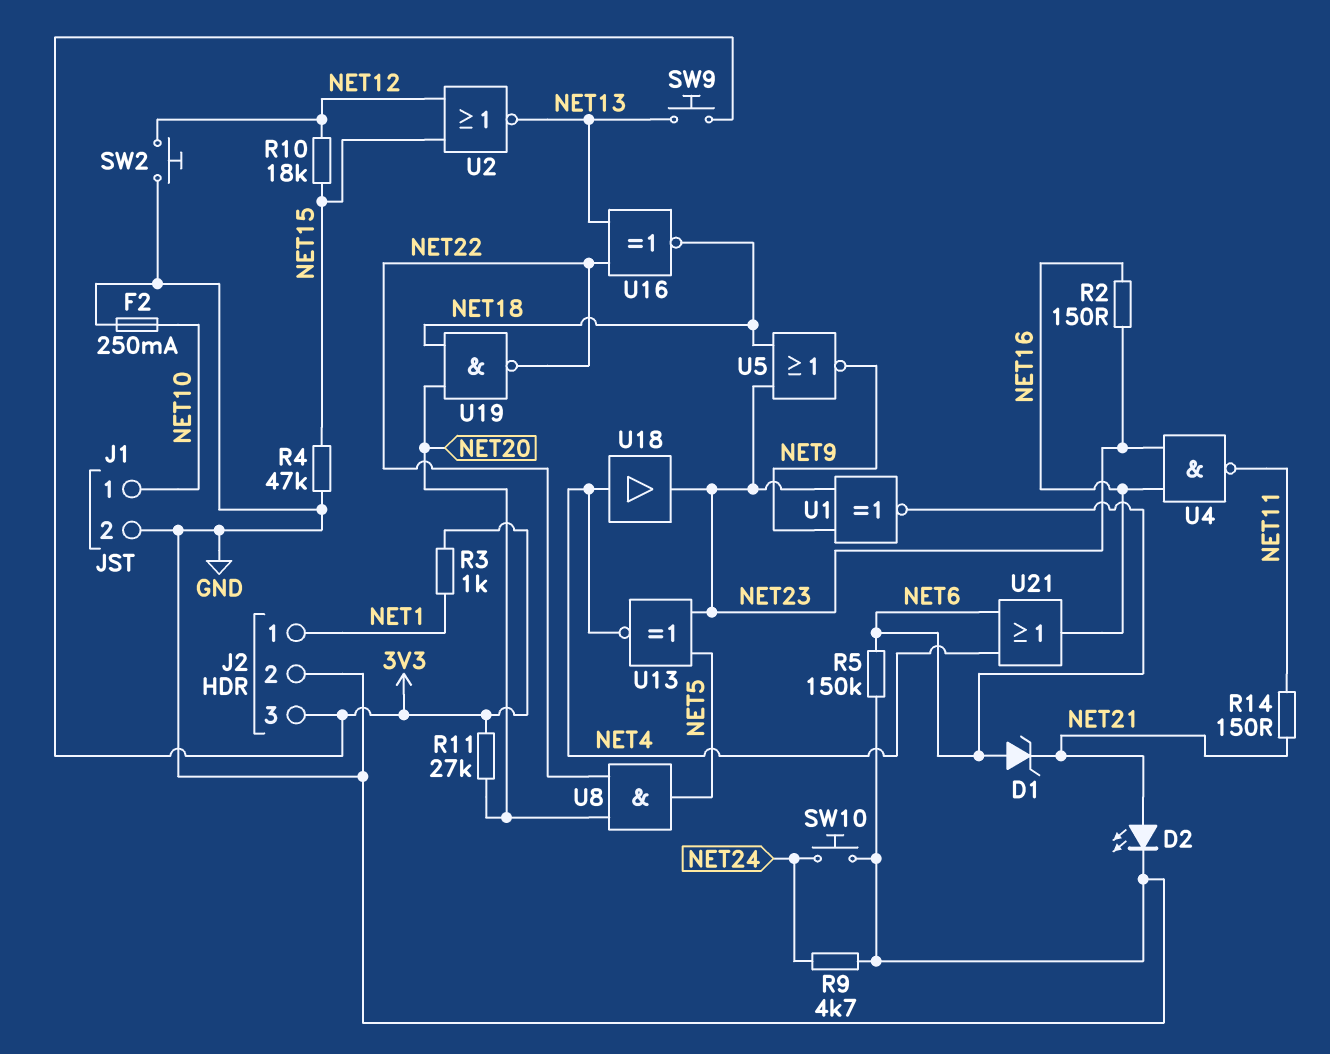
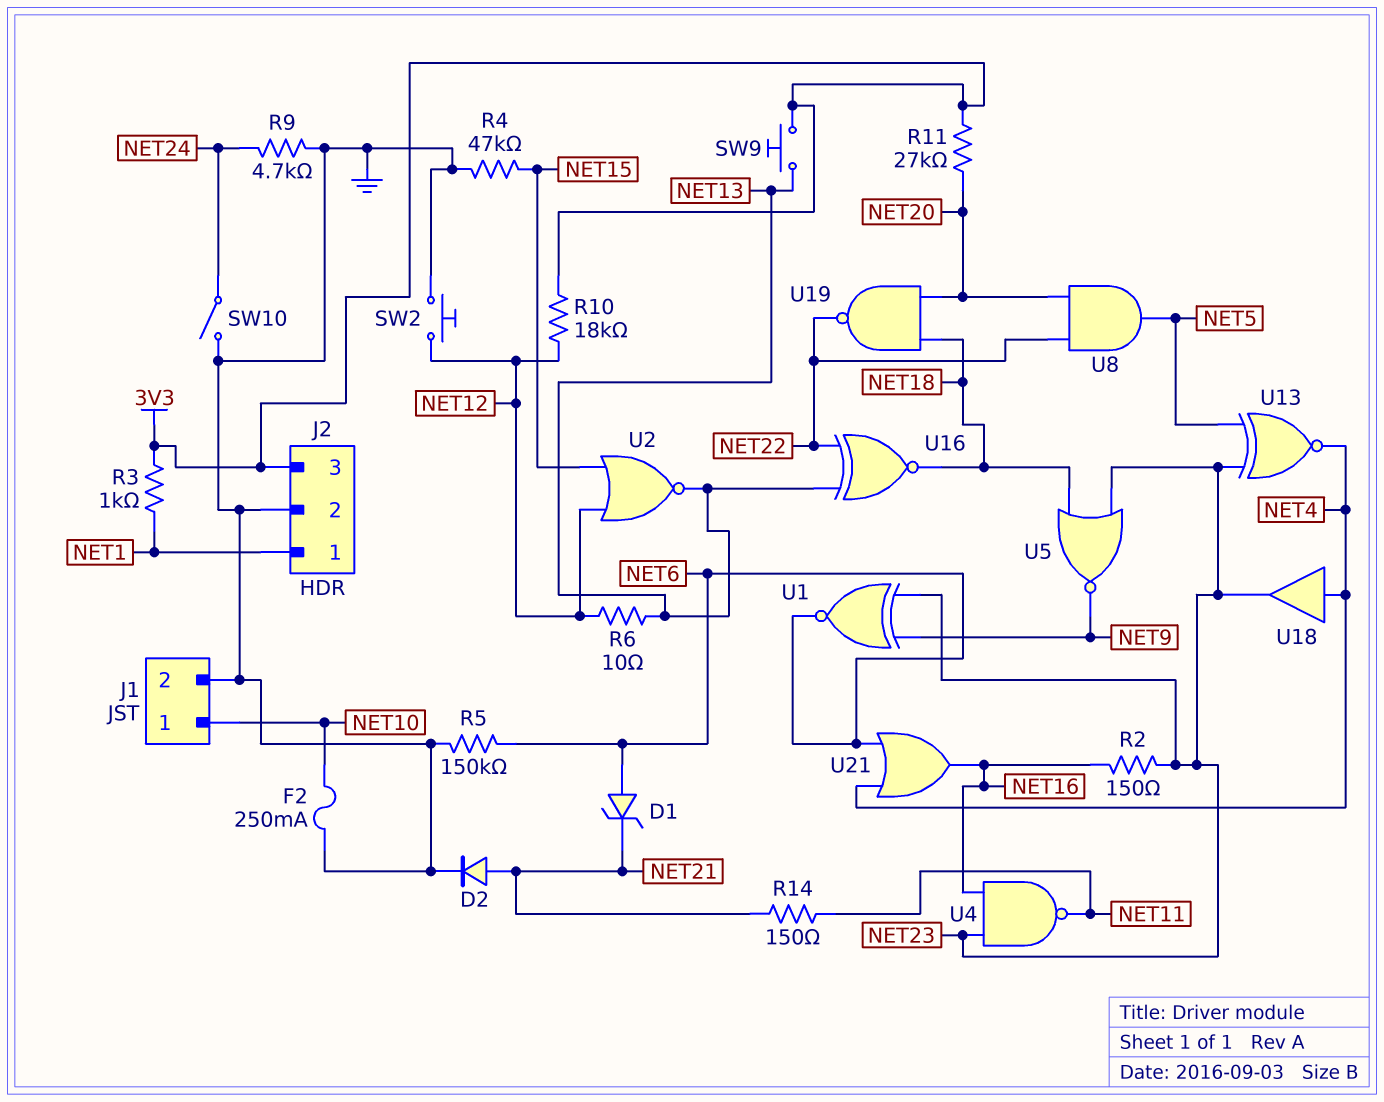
D2: LED (A NET21, K GND) -> diode (A NET21, K GND)
R6: none -> 10 (NET12, NET13)
R10: 18k (NET12, NET15) -> 18k (3V3, NET12)
SW10: button (GND, NET24) -> switch (GND, NET24)

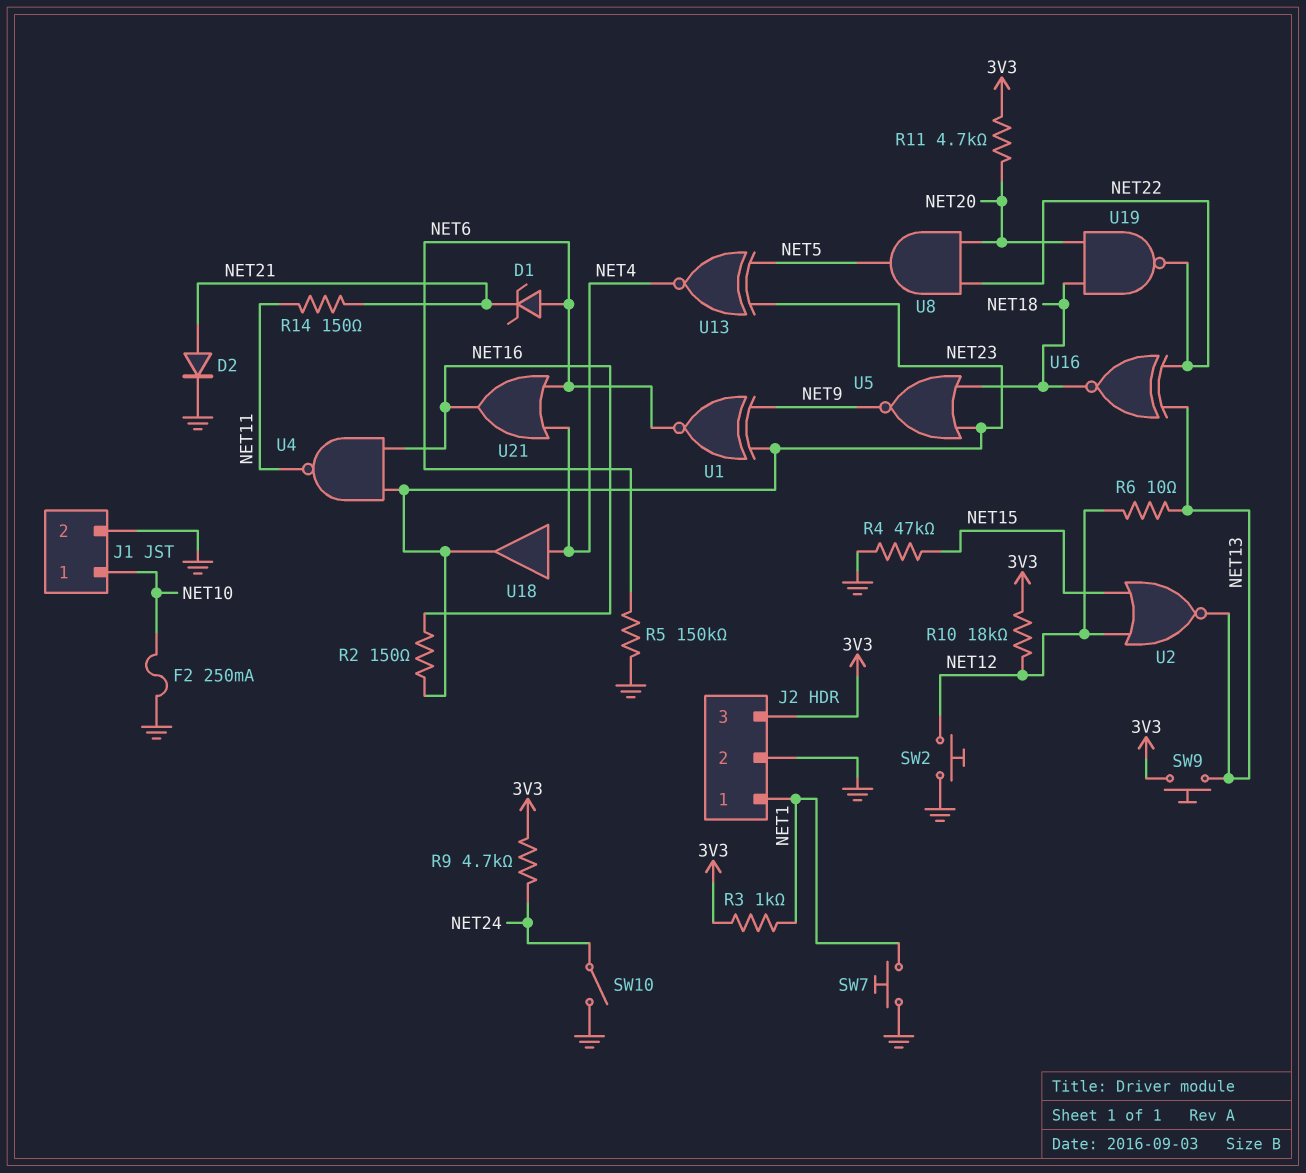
R9: 4.7k (GND, NET24) -> 4.7k (3V3, NET24)
R11: 27k (3V3, NET20) -> 4.7k (3V3, NET20)
SW7: none -> button (GND, NET1)

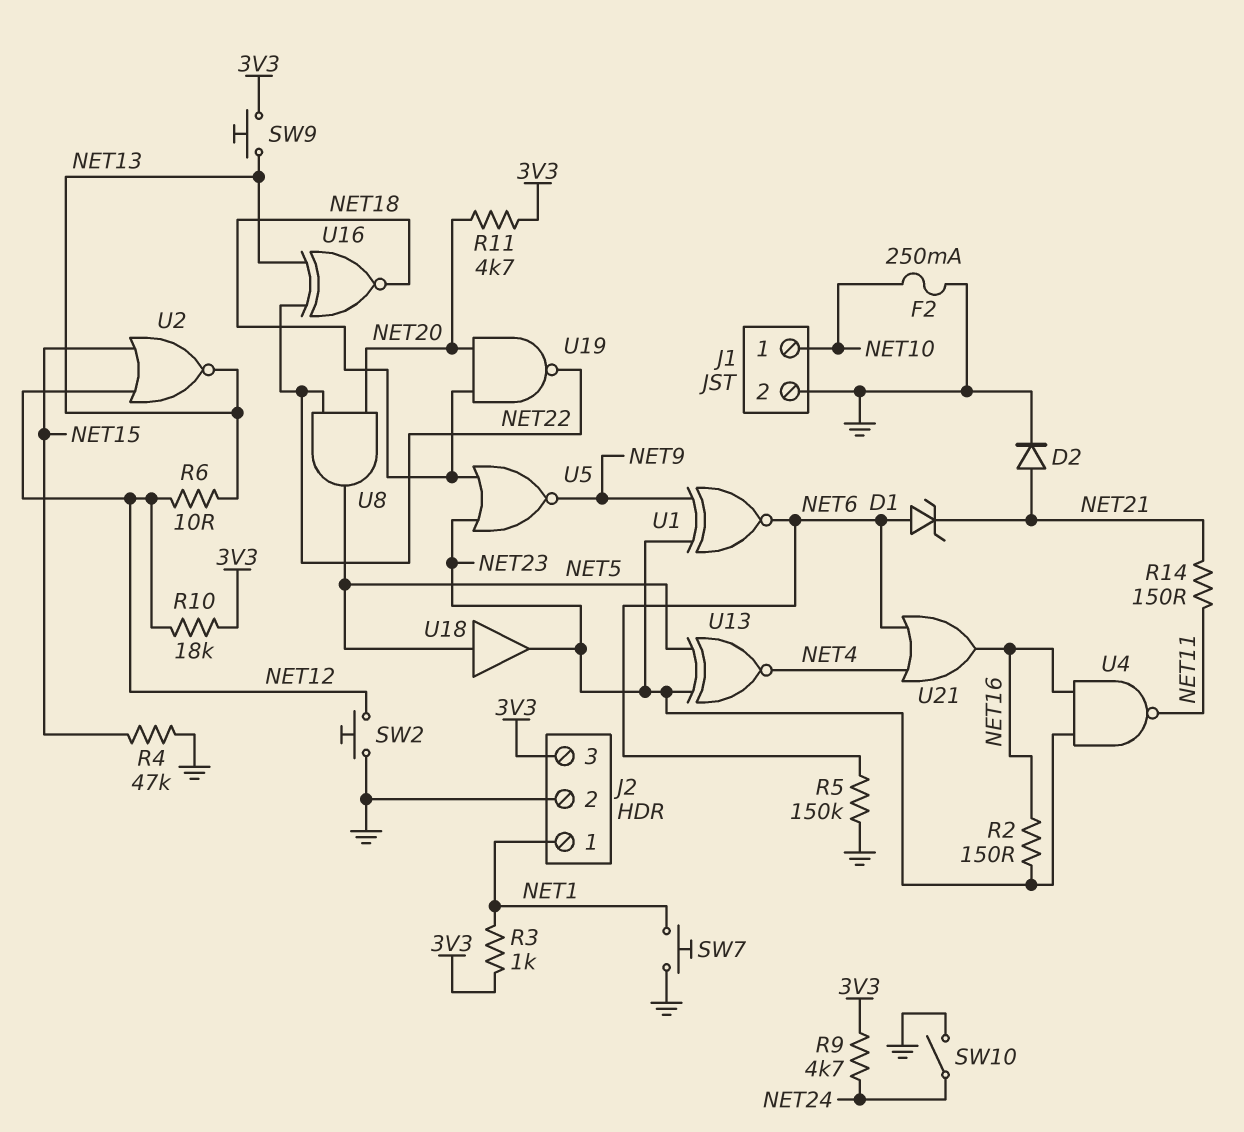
U18: buffer (in NET4, out NET23) -> buffer (in NET5, out NET23)

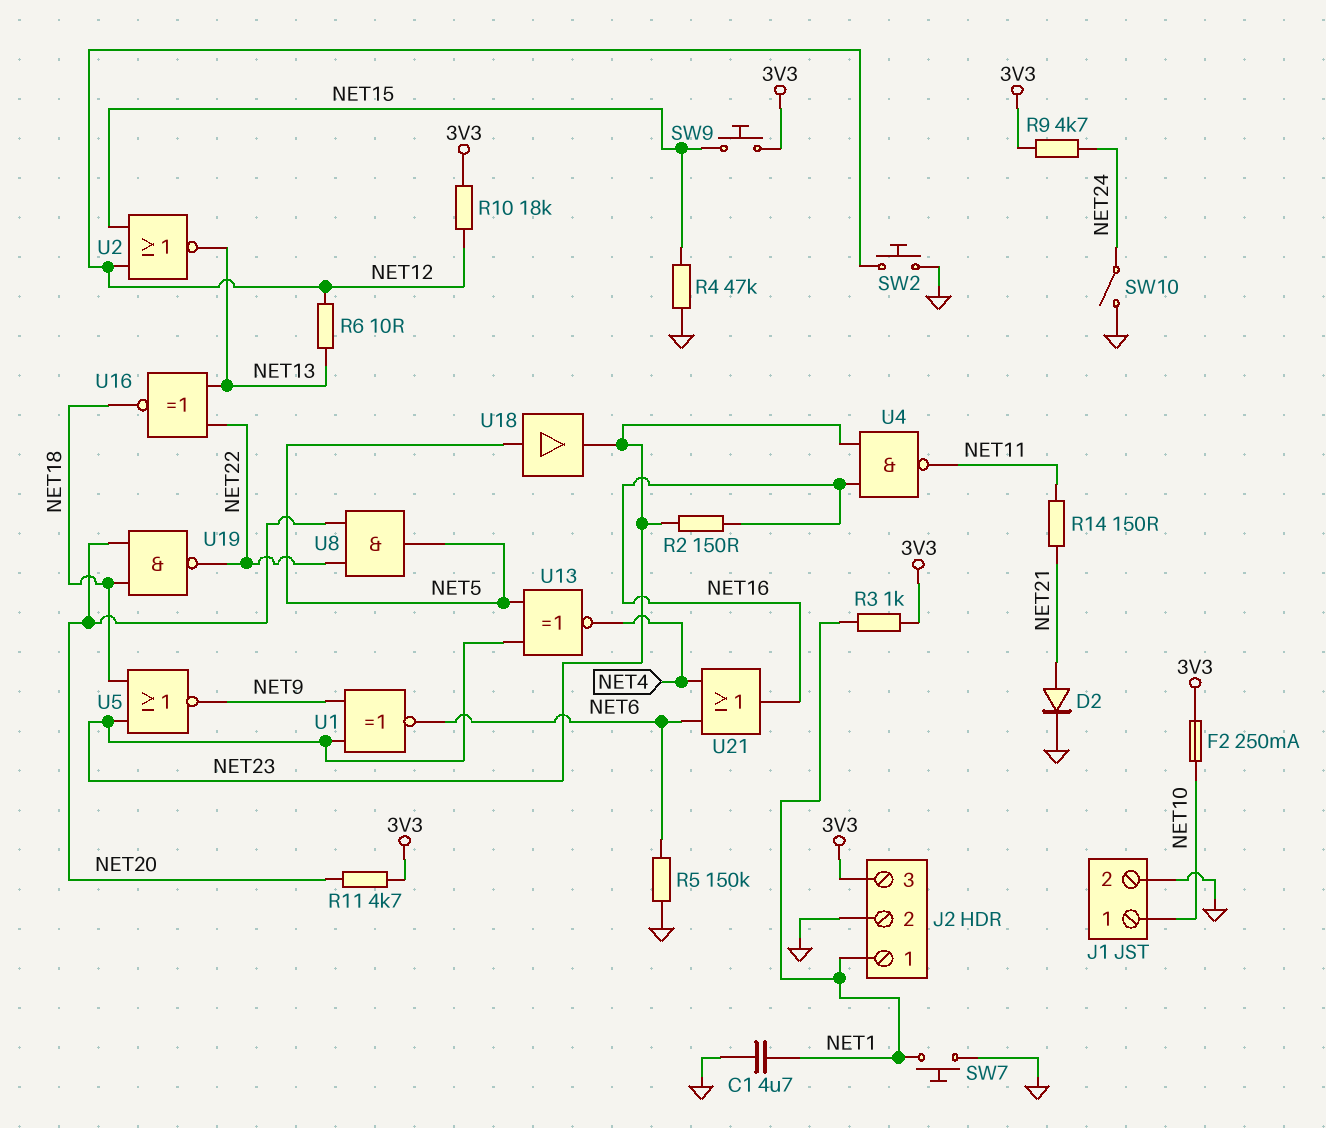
C1: none -> 4.7uF (GND, NET1)
D1: zener (A NET6, K NET21) -> none
F2: 250mA (GND, NET10) -> 250mA (3V3, NET10)
SW9: button (3V3, NET13) -> button (3V3, NET15)

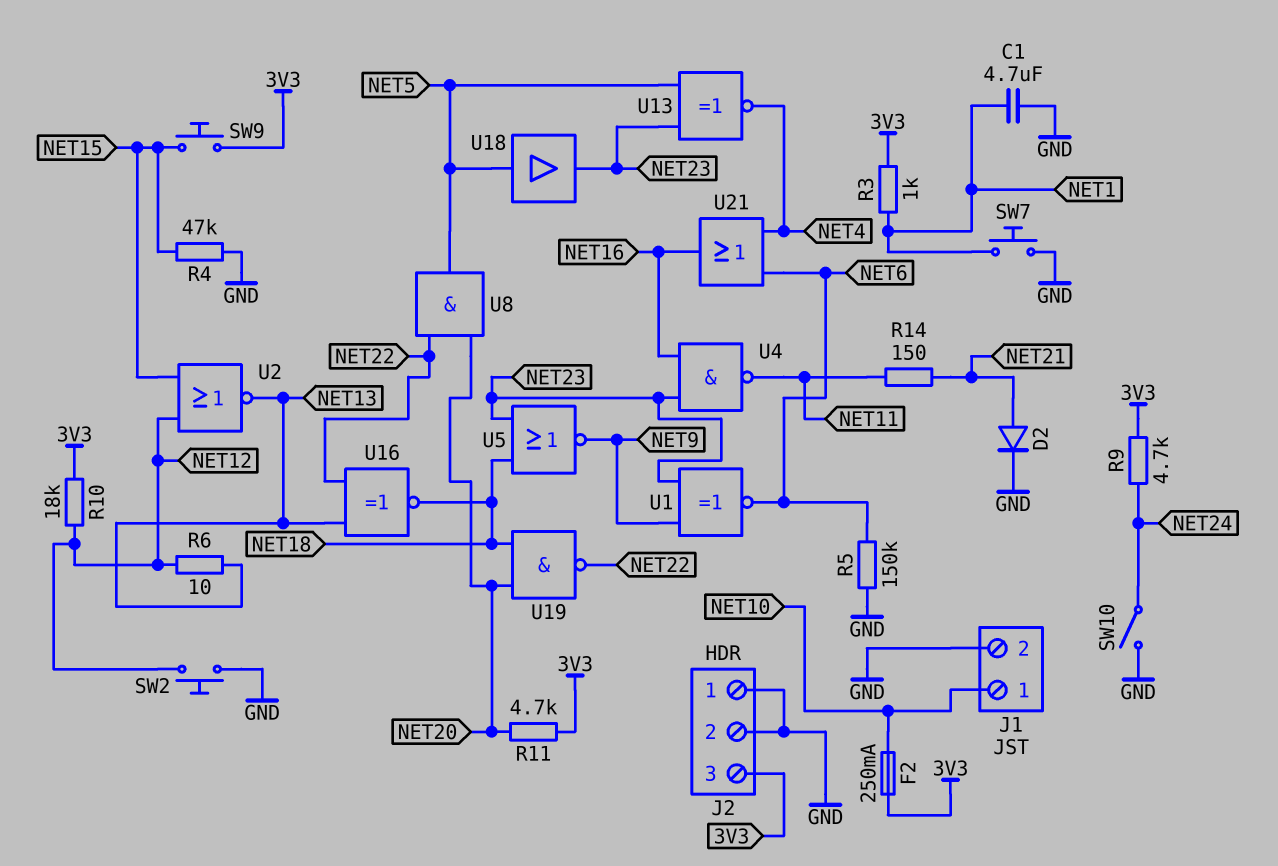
J2 pin 1: NET1 -> GND
R2: 150 (NET16, NET23) -> none

